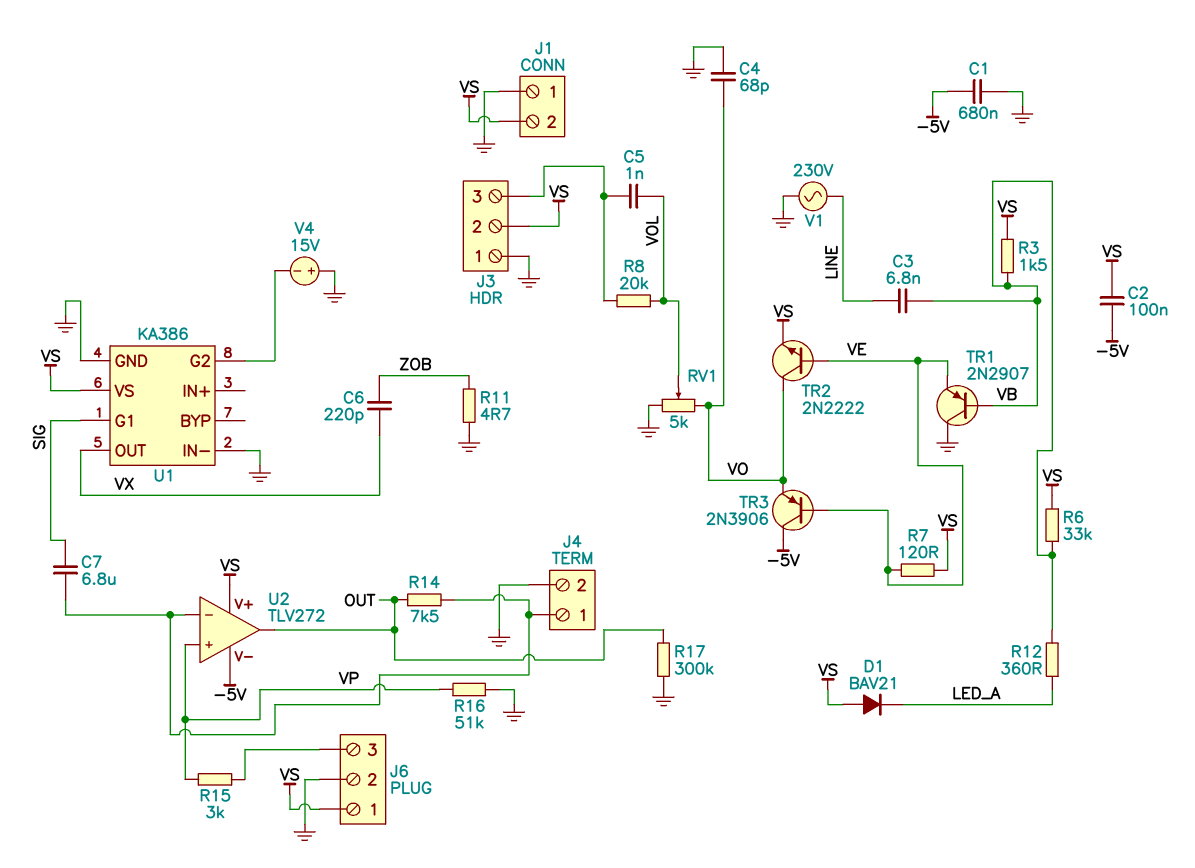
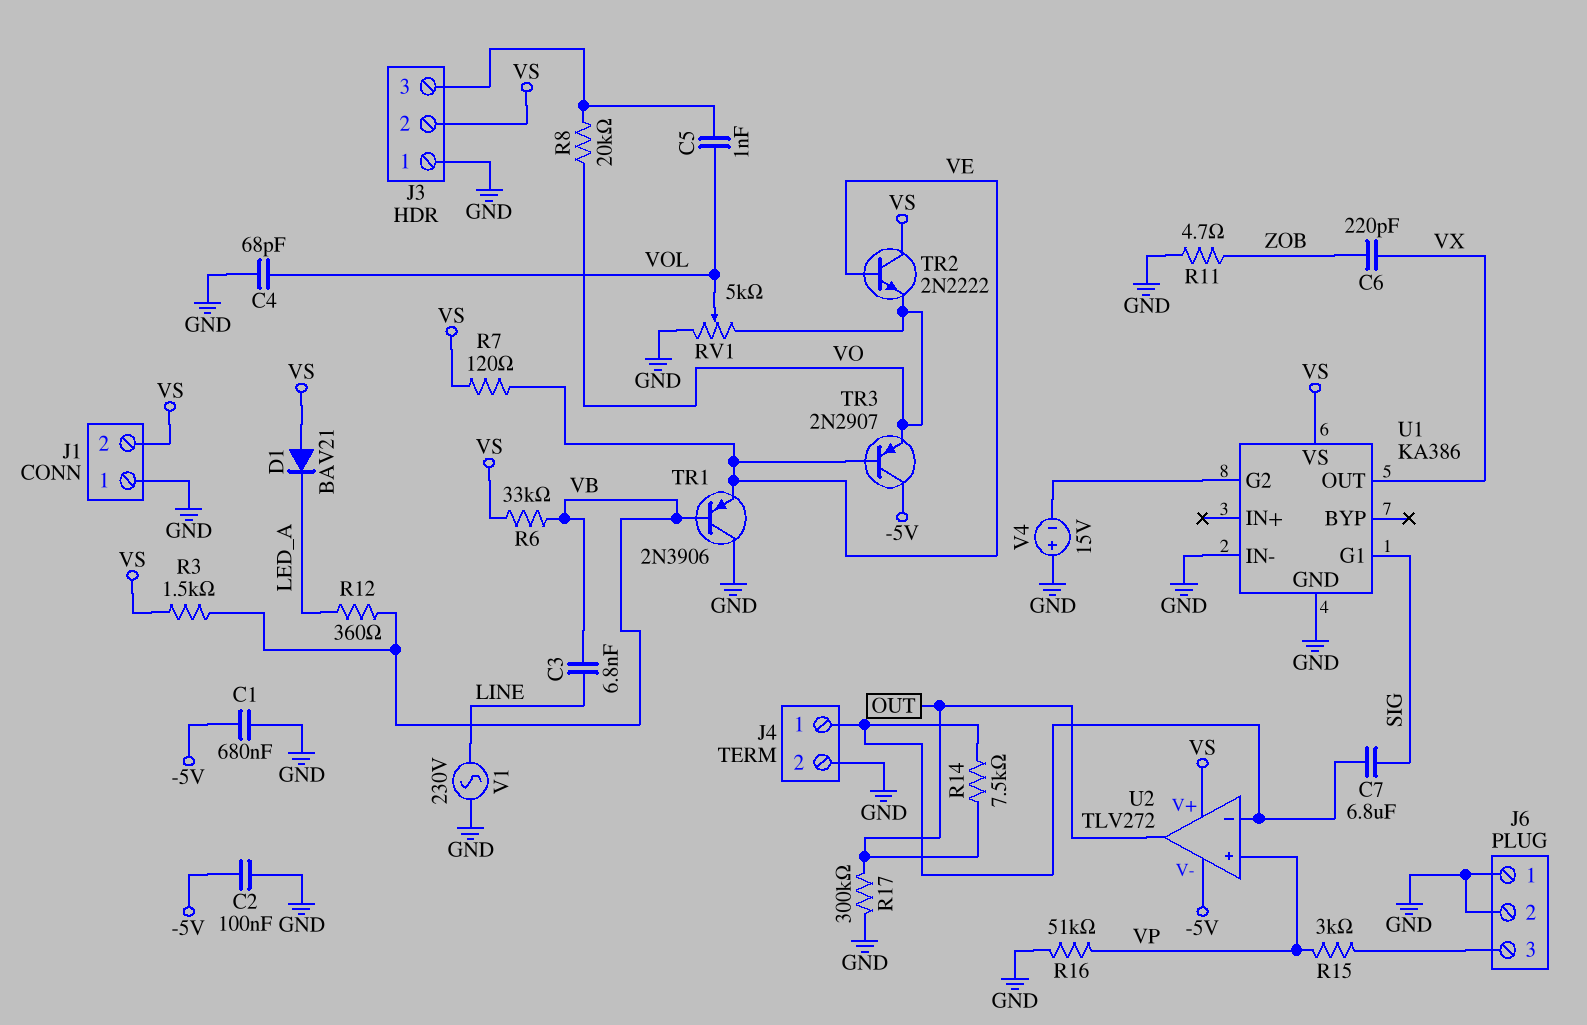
C2: 100nF (-5V, VS) -> 100nF (-5V, GND)
C4: 68pF (GND, VO) -> 68pF (GND, VOL)
J6 pin 1: VS -> GND
R8: 20k (J3/3, VOL) -> 20k (J3/3, VO)
TR1: PNP 2N2907 (B VB, C GND, E VE) -> PNP 2N3906 (B VB, C GND, E VE)
TR2: NPN 2N2222 (B VE, C VO, E VS) -> NPN 2N2222 (B VE, C VS, E VO)
TR3: PNP 2N3906 (B VE, C -5V, E VO) -> PNP 2N2907 (B VE, C -5V, E VO)

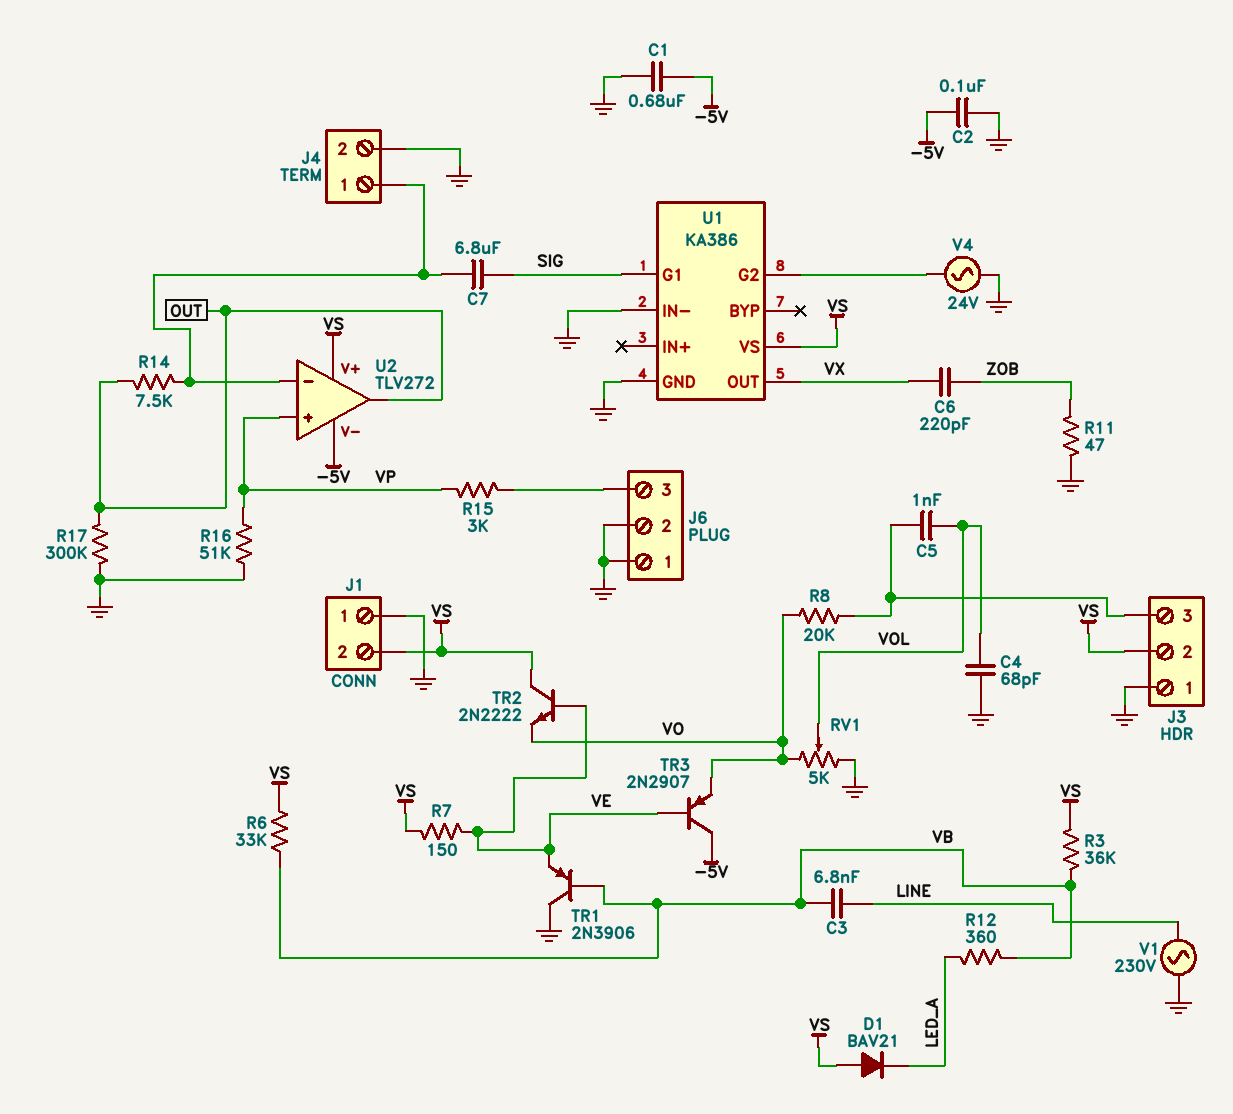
R3: 1.5k (VB, VS) -> 36k (VB, VS)
R7: 120 (VE, VS) -> 150 (VE, VS)
R11: 4.7 (GND, ZOB) -> 47 (GND, ZOB)
V4: 15V (plus GND, minus U1/G2) -> AC 24V (GND, U1/G2)

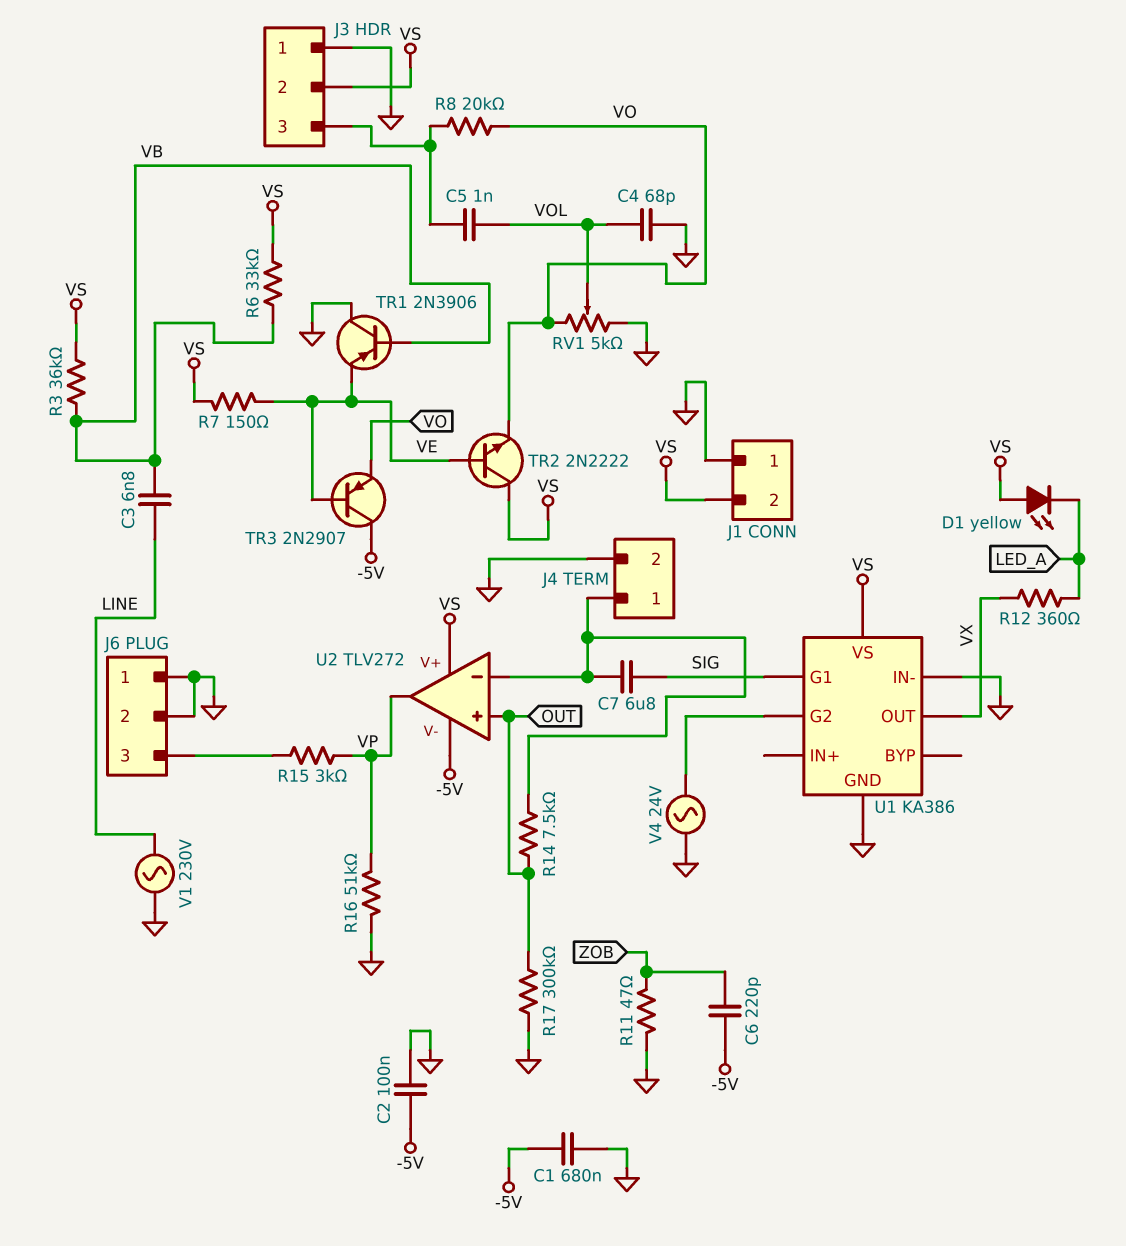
C6: 220pF (VX, ZOB) -> 220pF (-5V, ZOB)
D1: diode BAV21 (A VS, K LED_A) -> LED yellow (A VS, K LED_A)
R12: 360 (LED_A, VB) -> 360 (LED_A, VX)
U2 pin in+: VP -> OUT
U2 pin out: OUT -> VP

